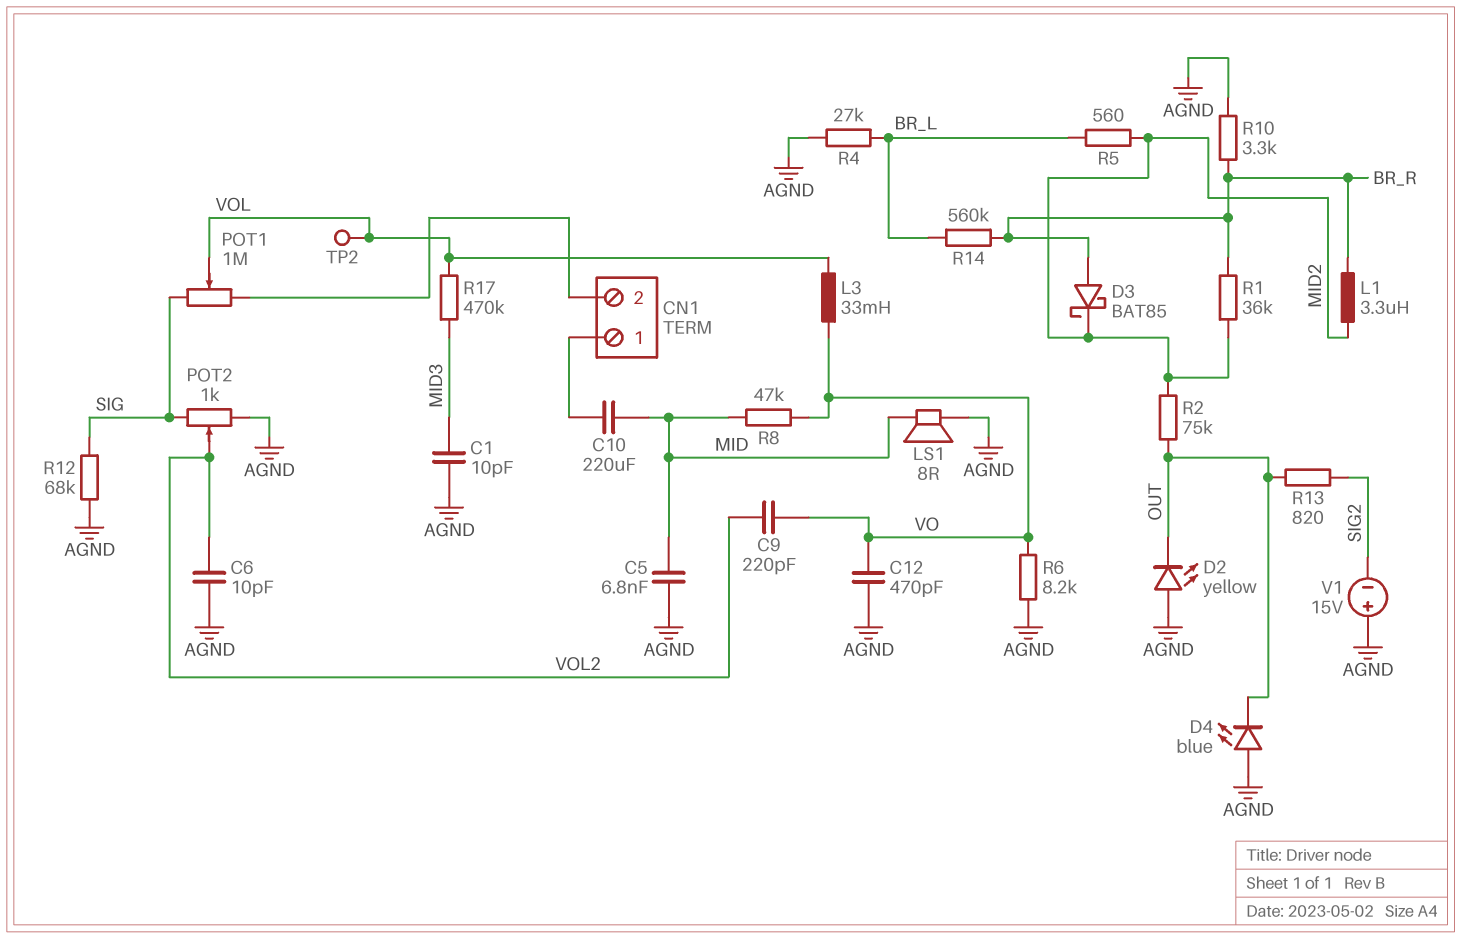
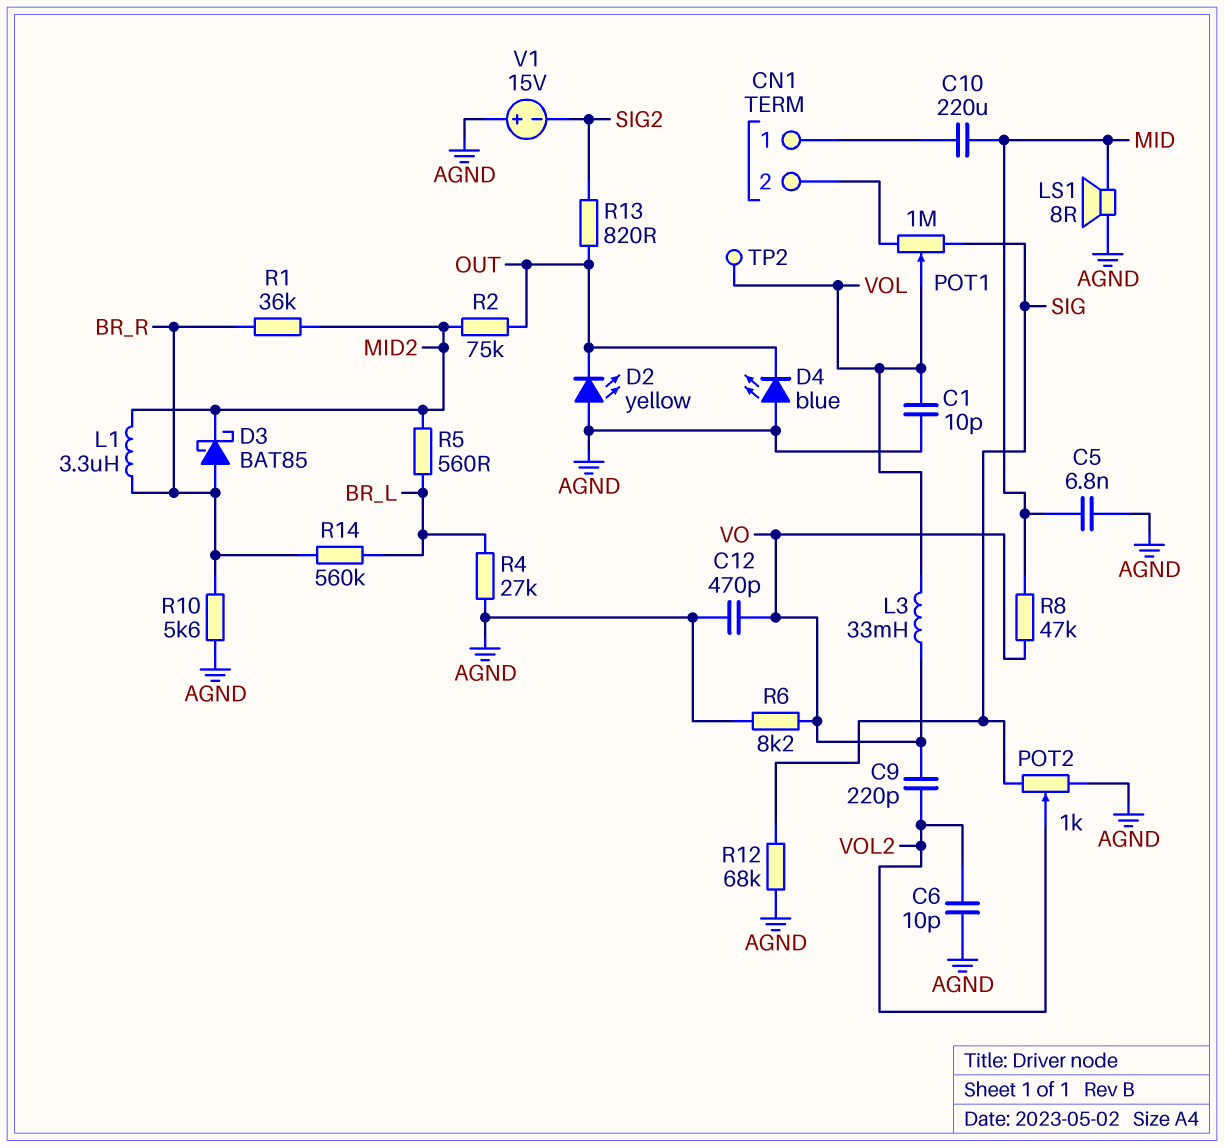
C1: 10pF (AGND, MID3) -> 10pF (AGND, VOL)
R10: 3.3k (AGND, BR_R) -> 5.6k (AGND, BR_R)
R17: 470k (MID3, VOL) -> none

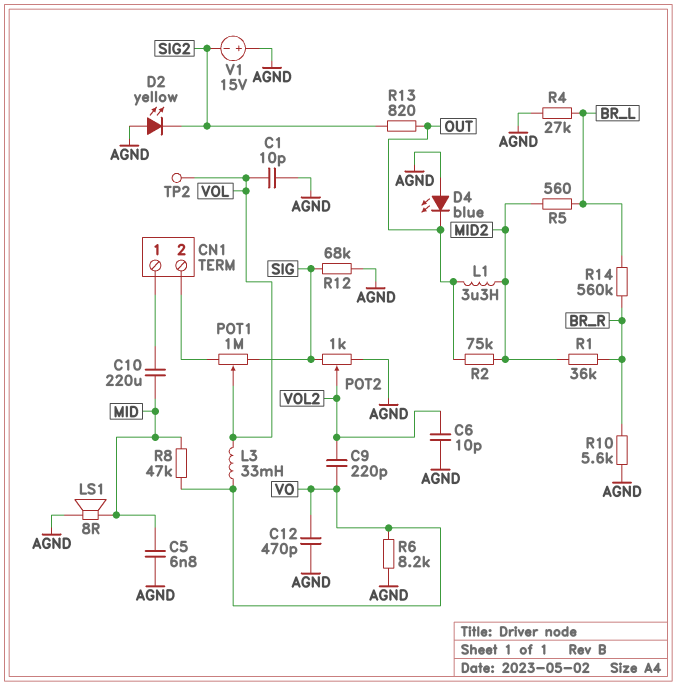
D2: LED yellow (A AGND, K OUT) -> LED yellow (A AGND, K SIG2)
D3: schottky BAT85 (A BR_R, K MID2) -> none
L1: 3.3uH (BR_R, MID2) -> 3.3uH (MID2, OUT)

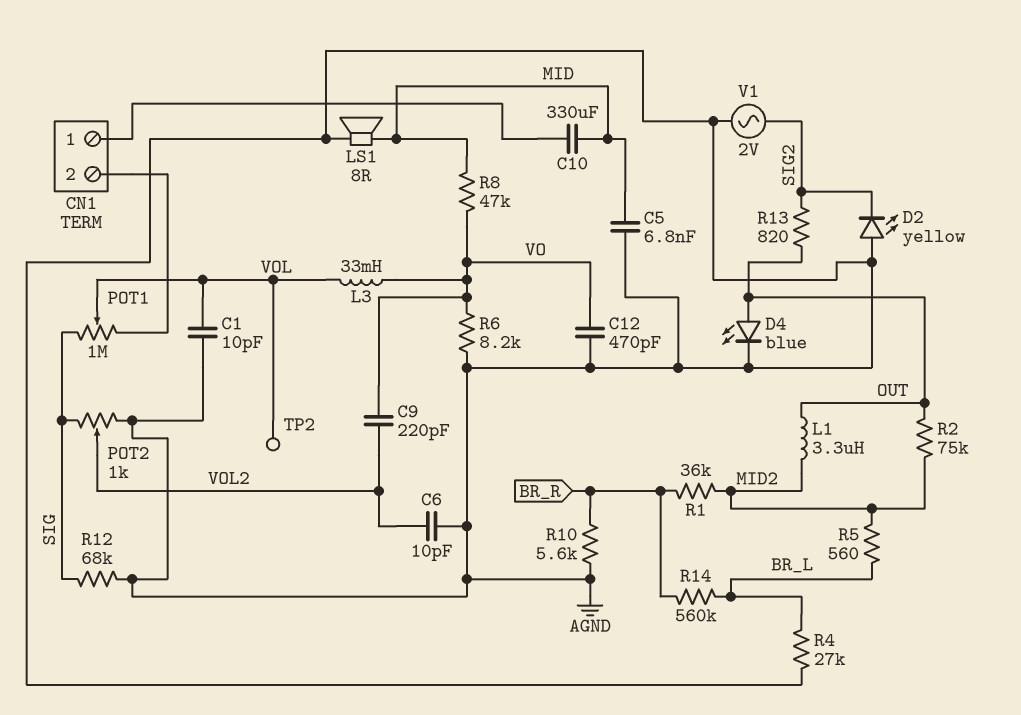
C10: 220uF (CN1/1, MID) -> 330uF (CN1/1, MID)
D4: LED blue (A AGND, K OUT) -> LED blue (A OUT, K AGND)
V1: 15V (plus AGND, minus SIG2) -> AC 2V (AGND, SIG2)

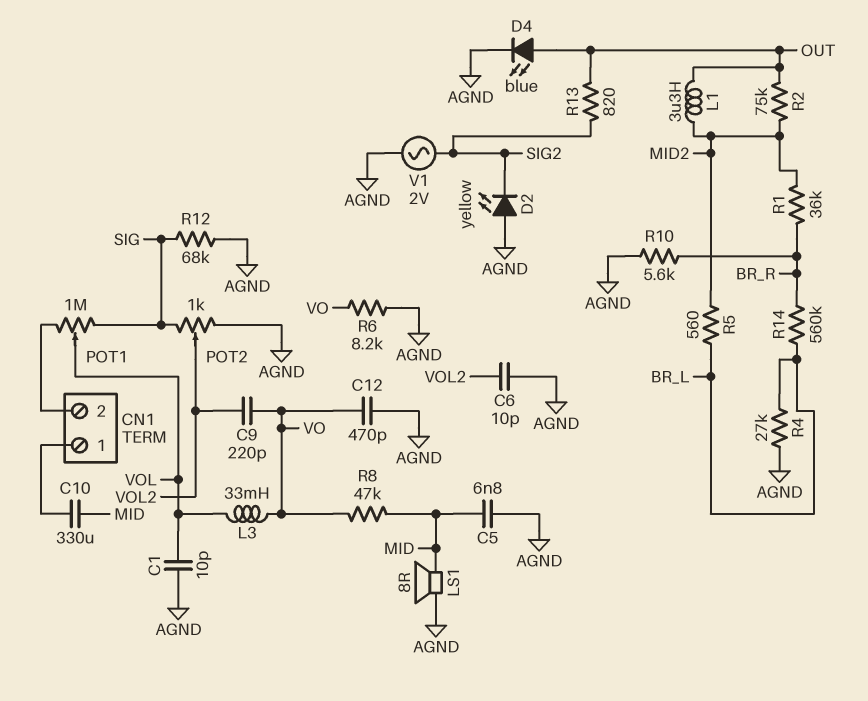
TP2: test point (VOL) -> none

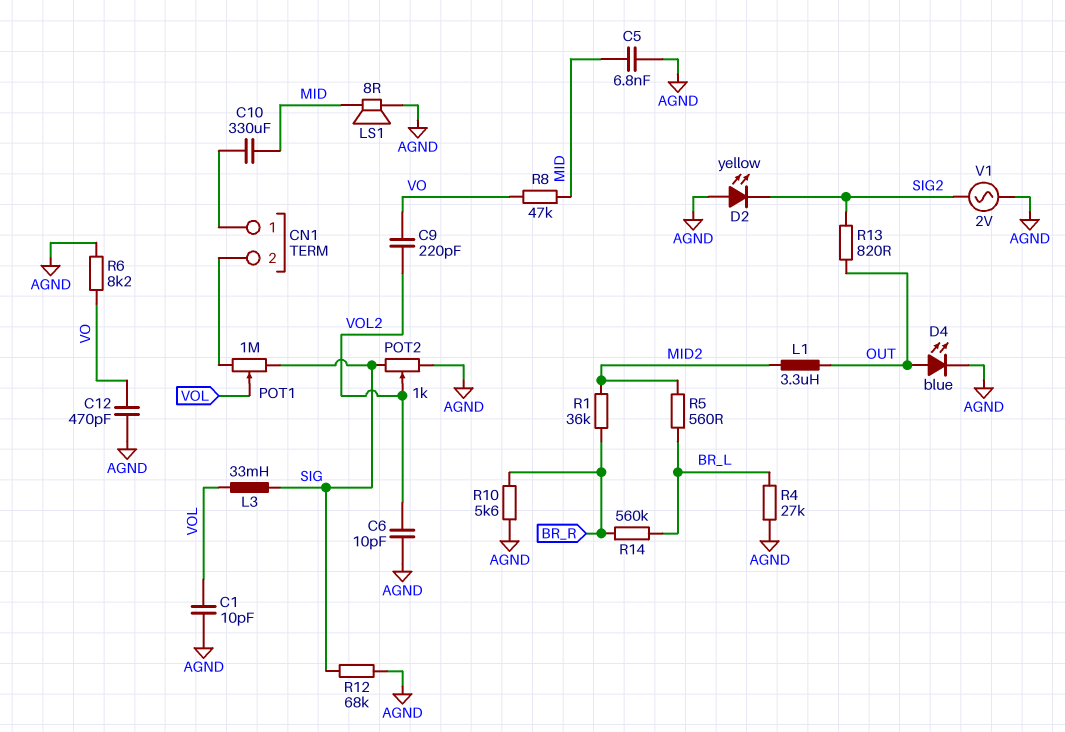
L3: 33mH (VO, VOL) -> 33mH (SIG, VOL)
R2: 75k (MID2, OUT) -> none

